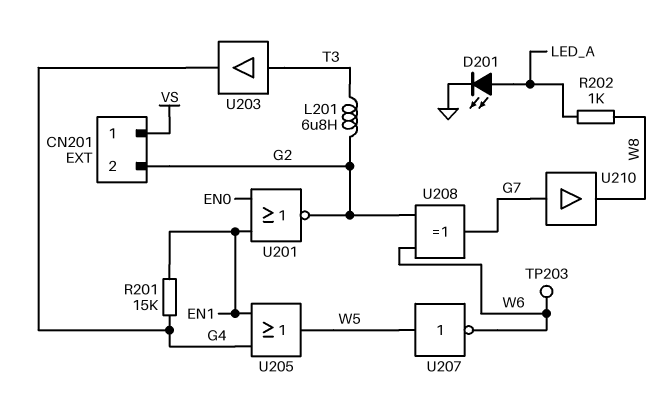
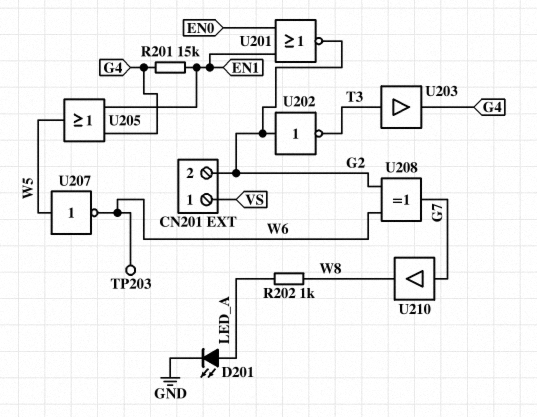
L201: 6.8uH (G2, T3) -> none
U202: none -> NOT (in G2, out T3)

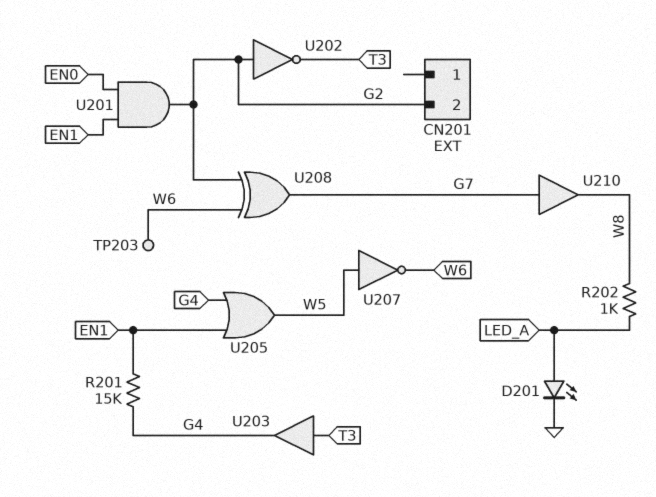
CN201 pin 1: VS -> none
U201: NOR (in EN0, in EN1, out G2) -> AND (in EN0, in EN1, out G2)

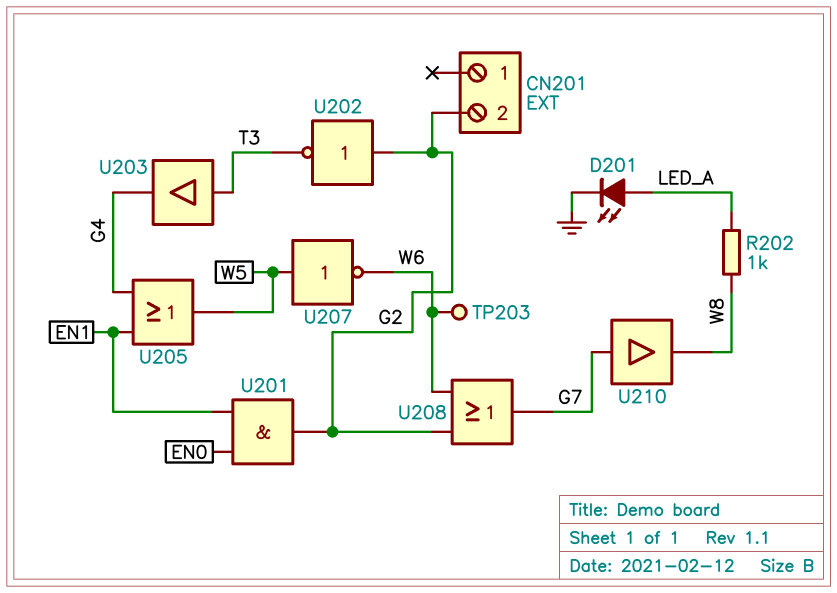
R201: 15k (EN1, G4) -> none
U208: XOR (in G2, in W6, out G7) -> OR (in G2, in W6, out G7)

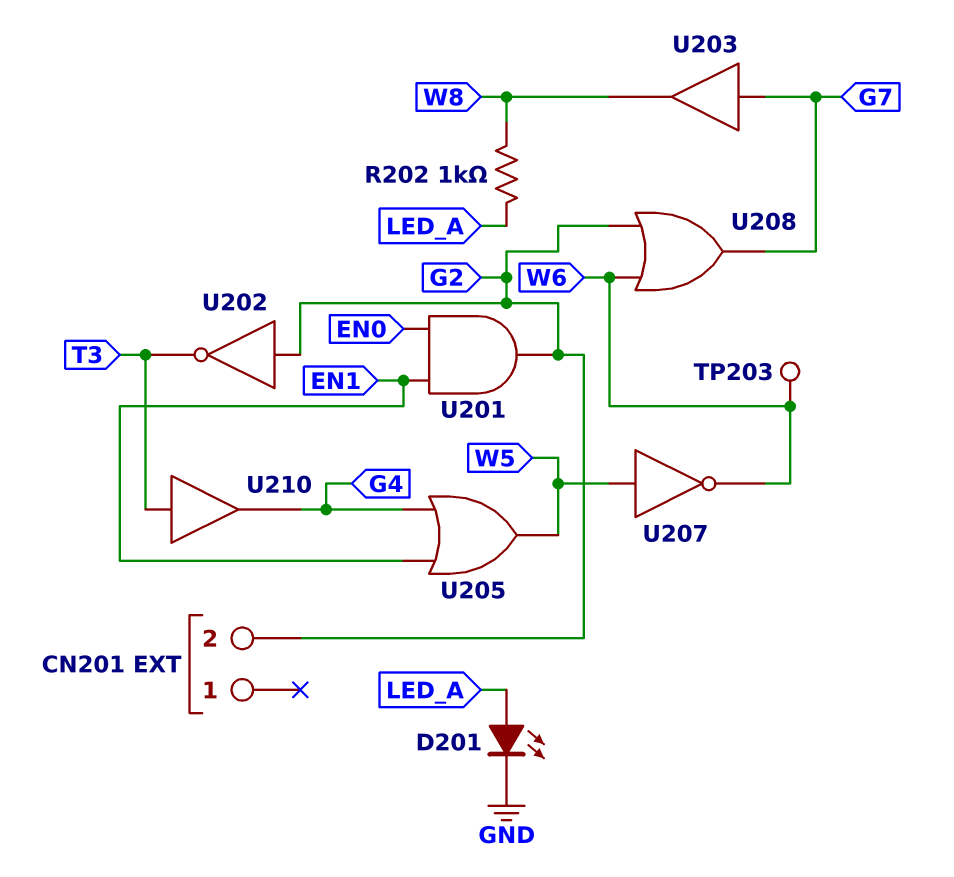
U203: buffer (in T3, out G4) -> buffer (in G7, out W8)
U210: buffer (in G7, out W8) -> buffer (in T3, out G4)

